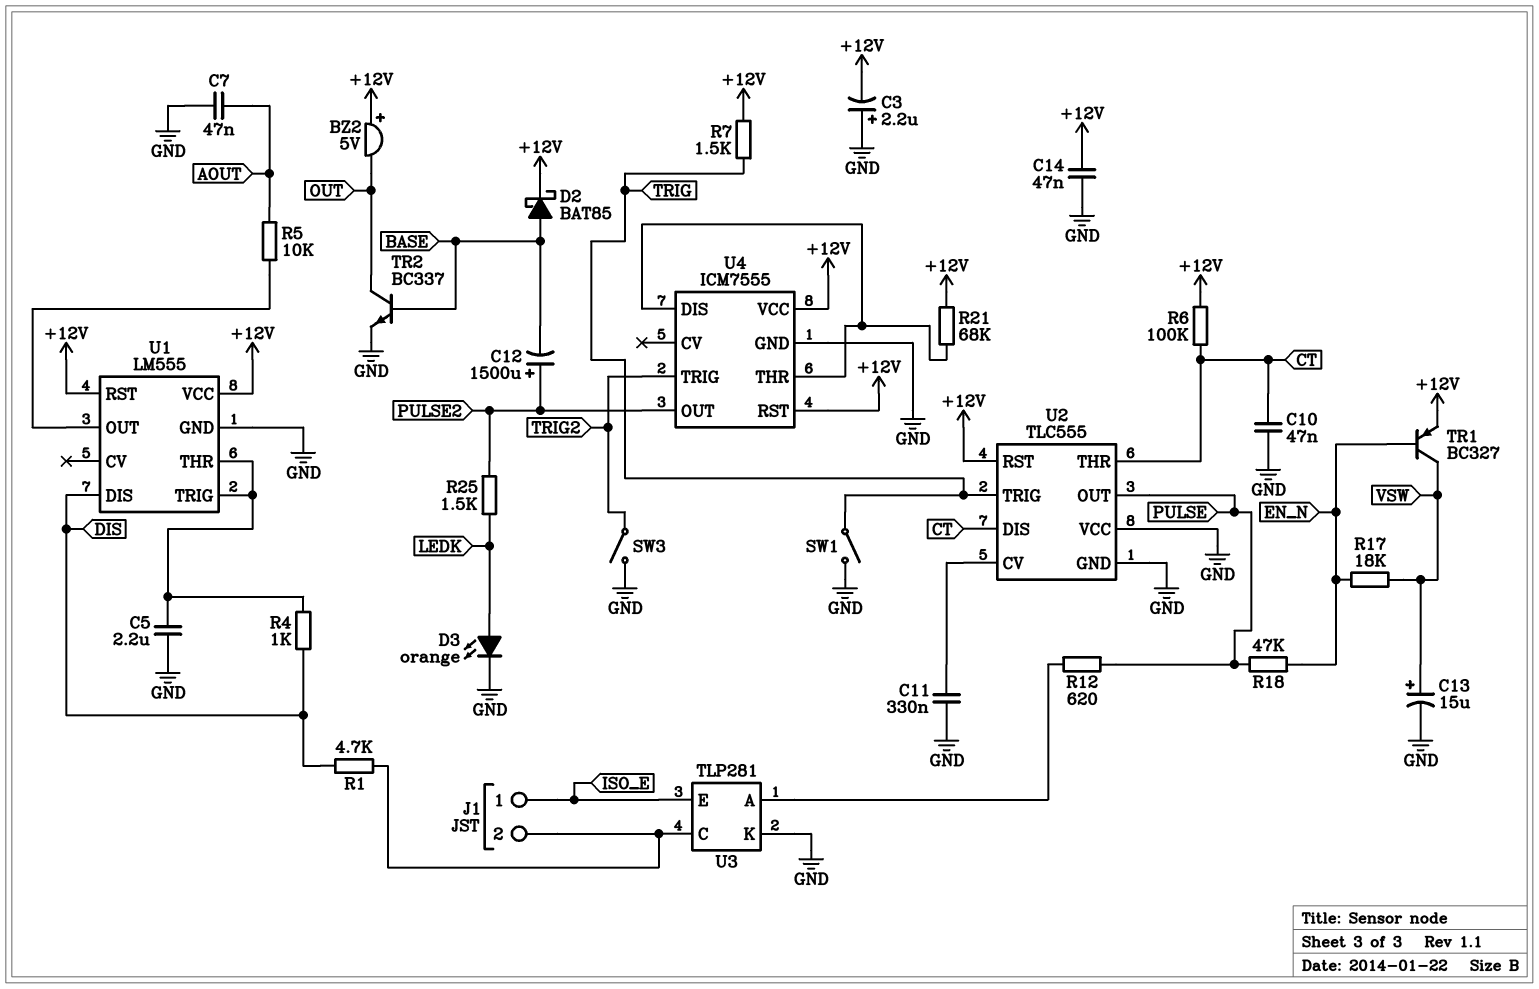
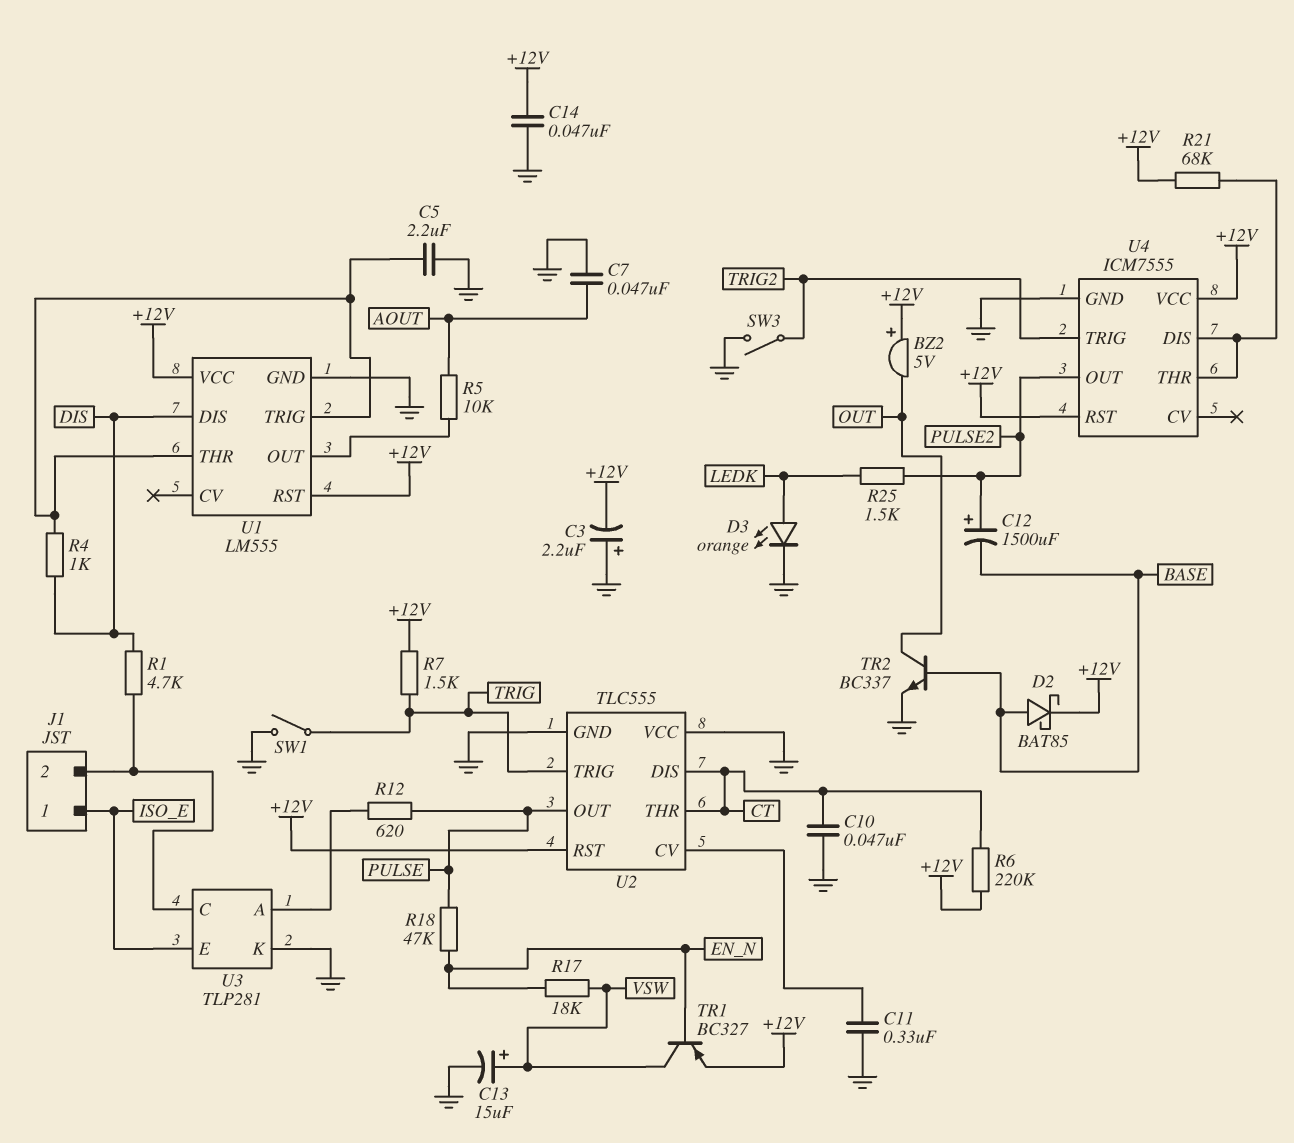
R6: 100k (+12V, CT) -> 220k (+12V, CT)

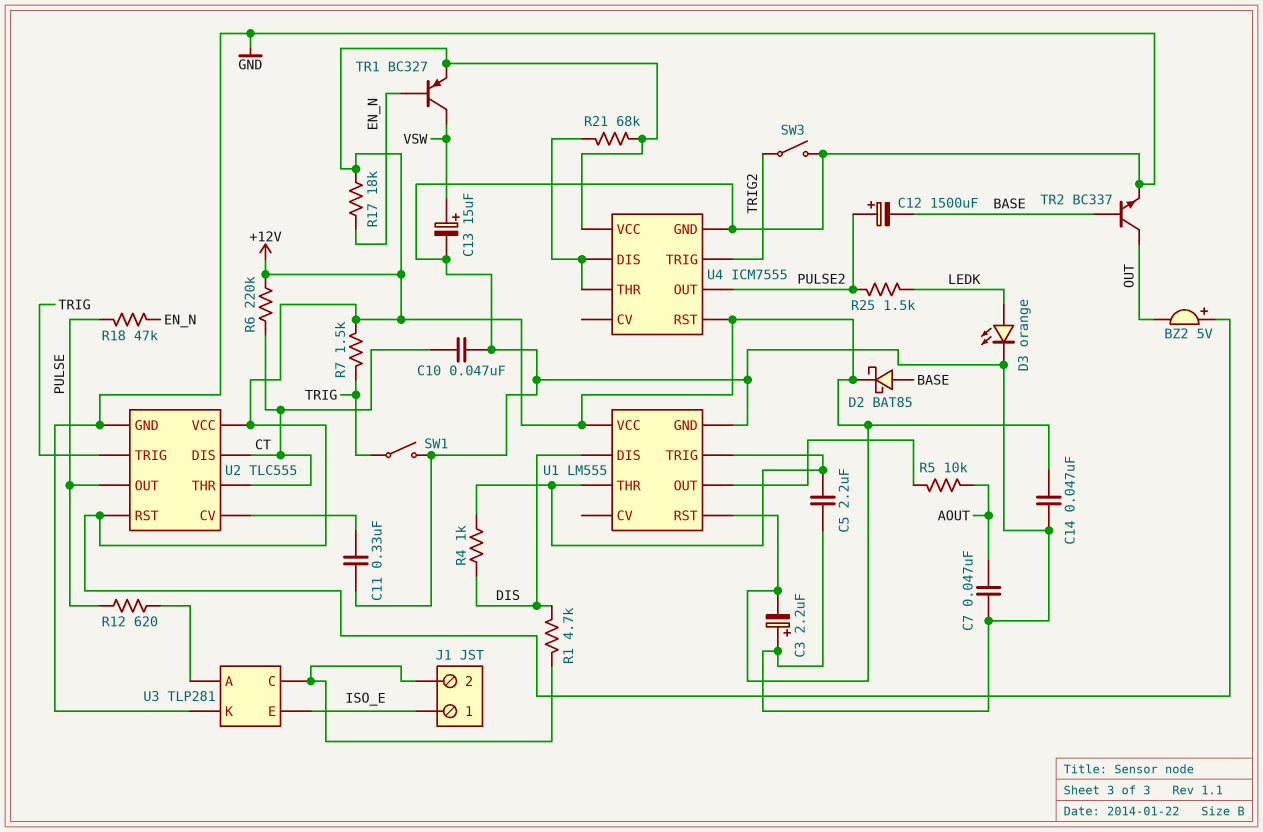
R17: 18k (EN_N, VSW) -> 18k (+12V, EN_N)
U2 pin VCC: GND -> +12V

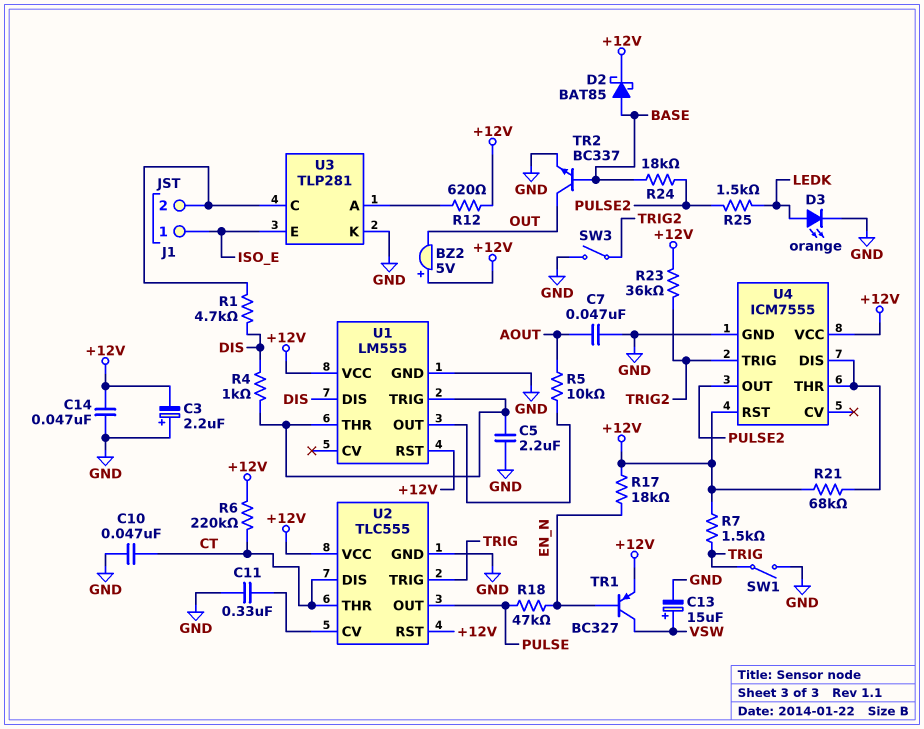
C12: 1500uF (plus PULSE2, minus BASE) -> none
R12: 620 (PULSE, U3/A) -> 620 (+12V, U3/A)
R23: none -> 36k (+12V, TRIG2)
R24: none -> 18k (BASE, PULSE2)

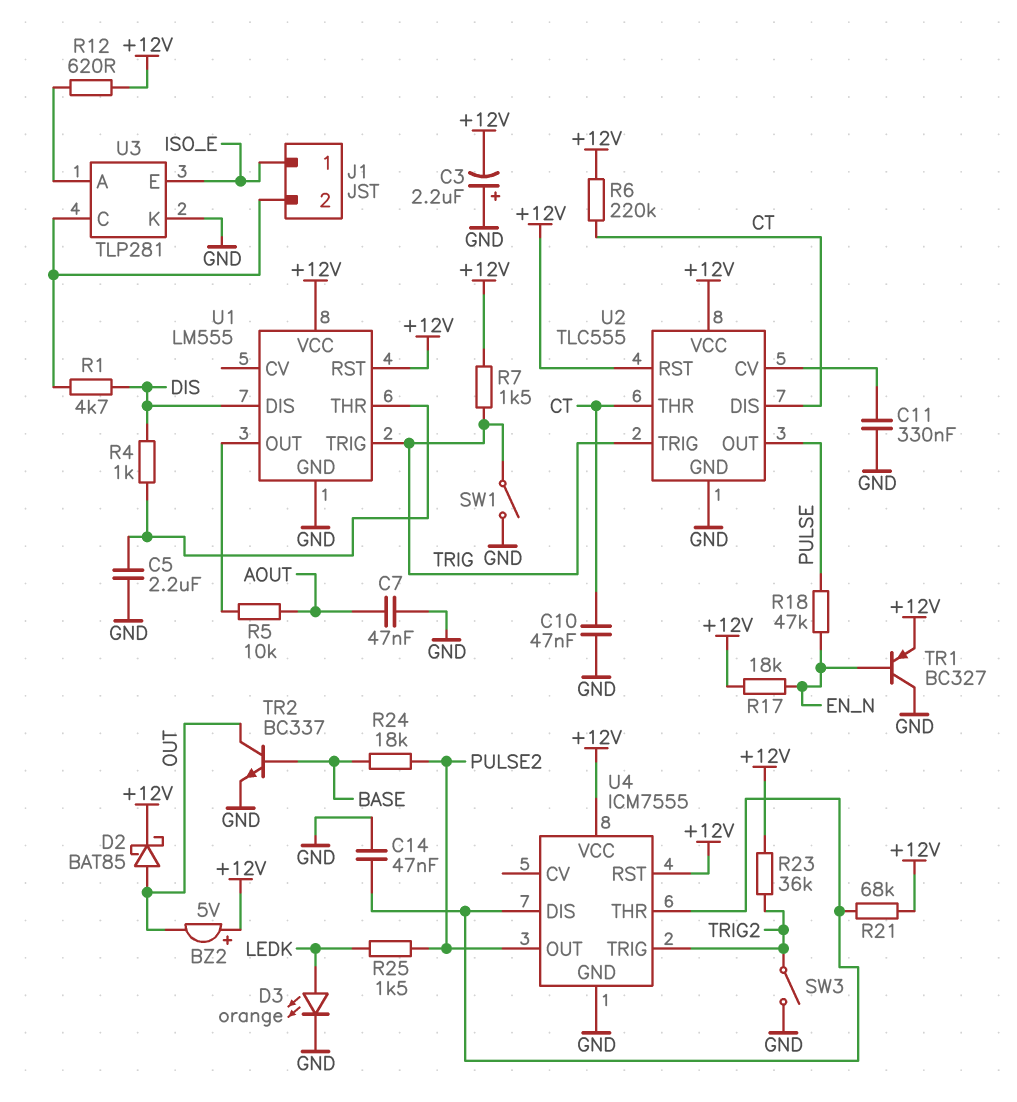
C13: 15uF (plus VSW, minus GND) -> none
C14: 47nF (+12V, GND) -> 47nF (GND, U4/DIS)
D2: schottky BAT85 (A BASE, K +12V) -> schottky BAT85 (A OUT, K +12V)
TR1: PNP BC327 (B EN_N, C VSW, E +12V) -> PNP BC327 (B EN_N, C GND, E +12V)
U1 pin TRIG: U1/THR -> TRIG

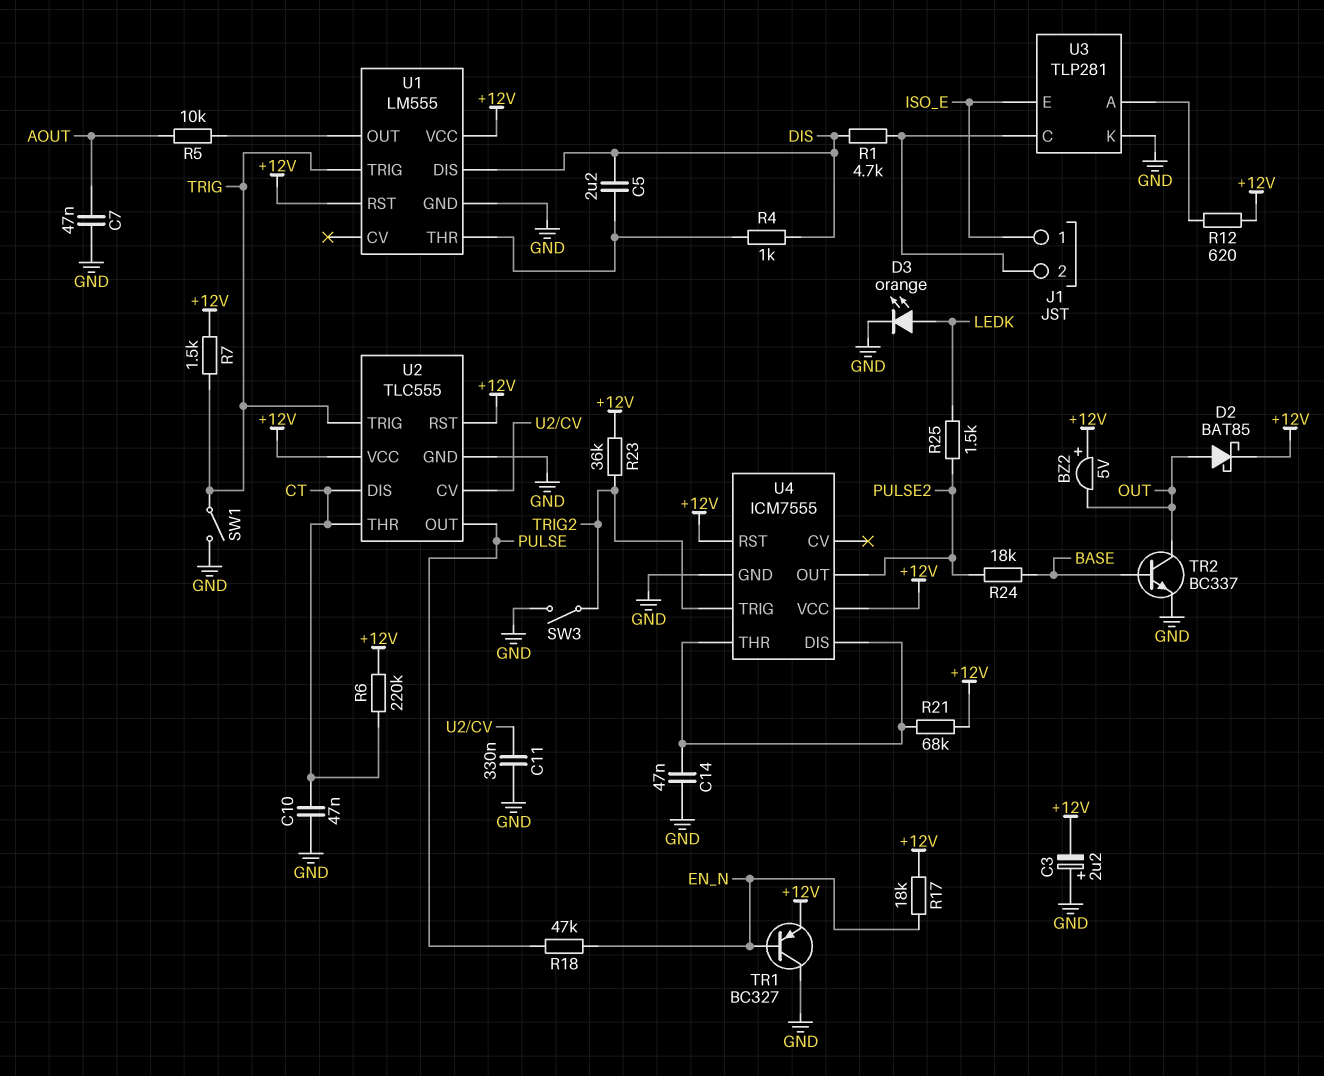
C5: 2.2uF (GND, U1/THR) -> 2.2uF (DIS, U1/THR)

